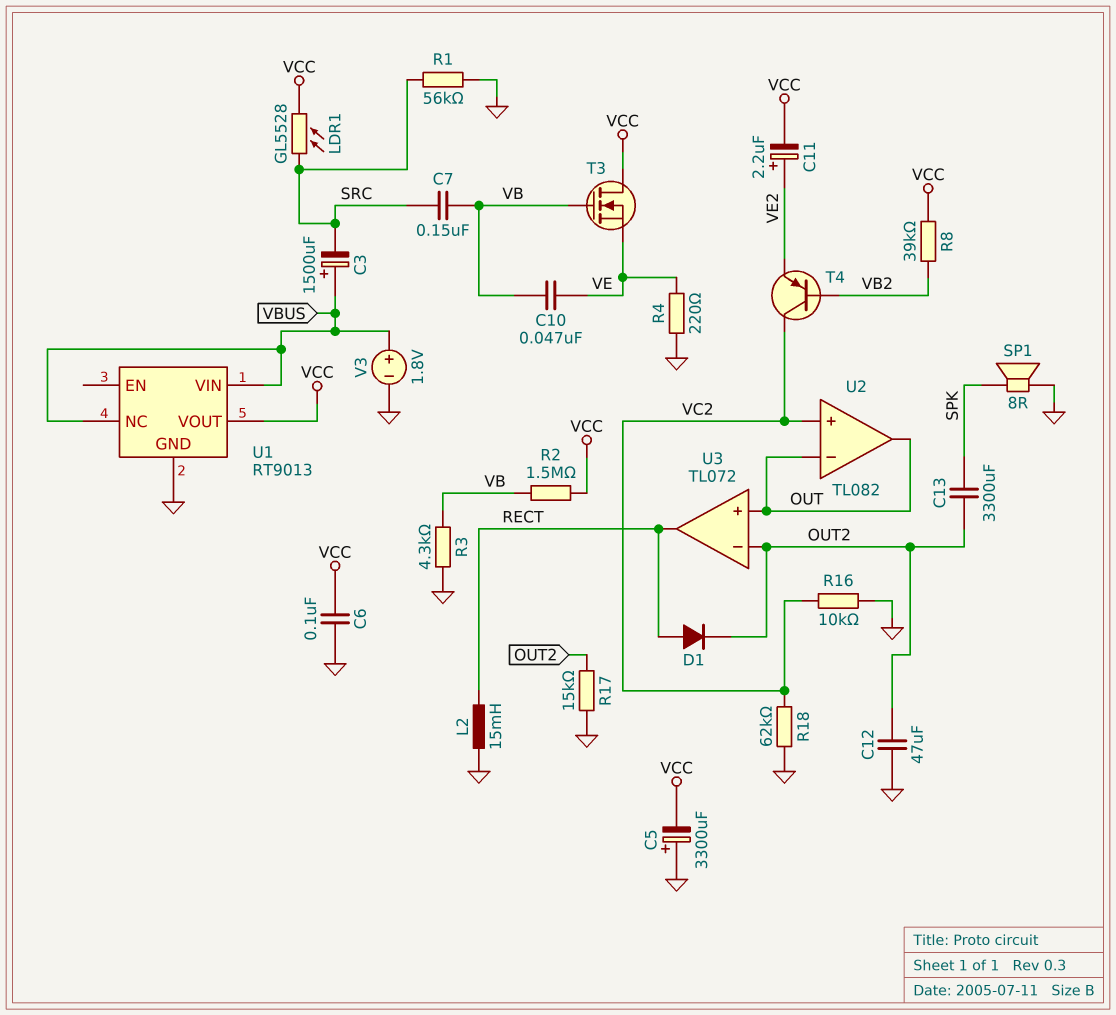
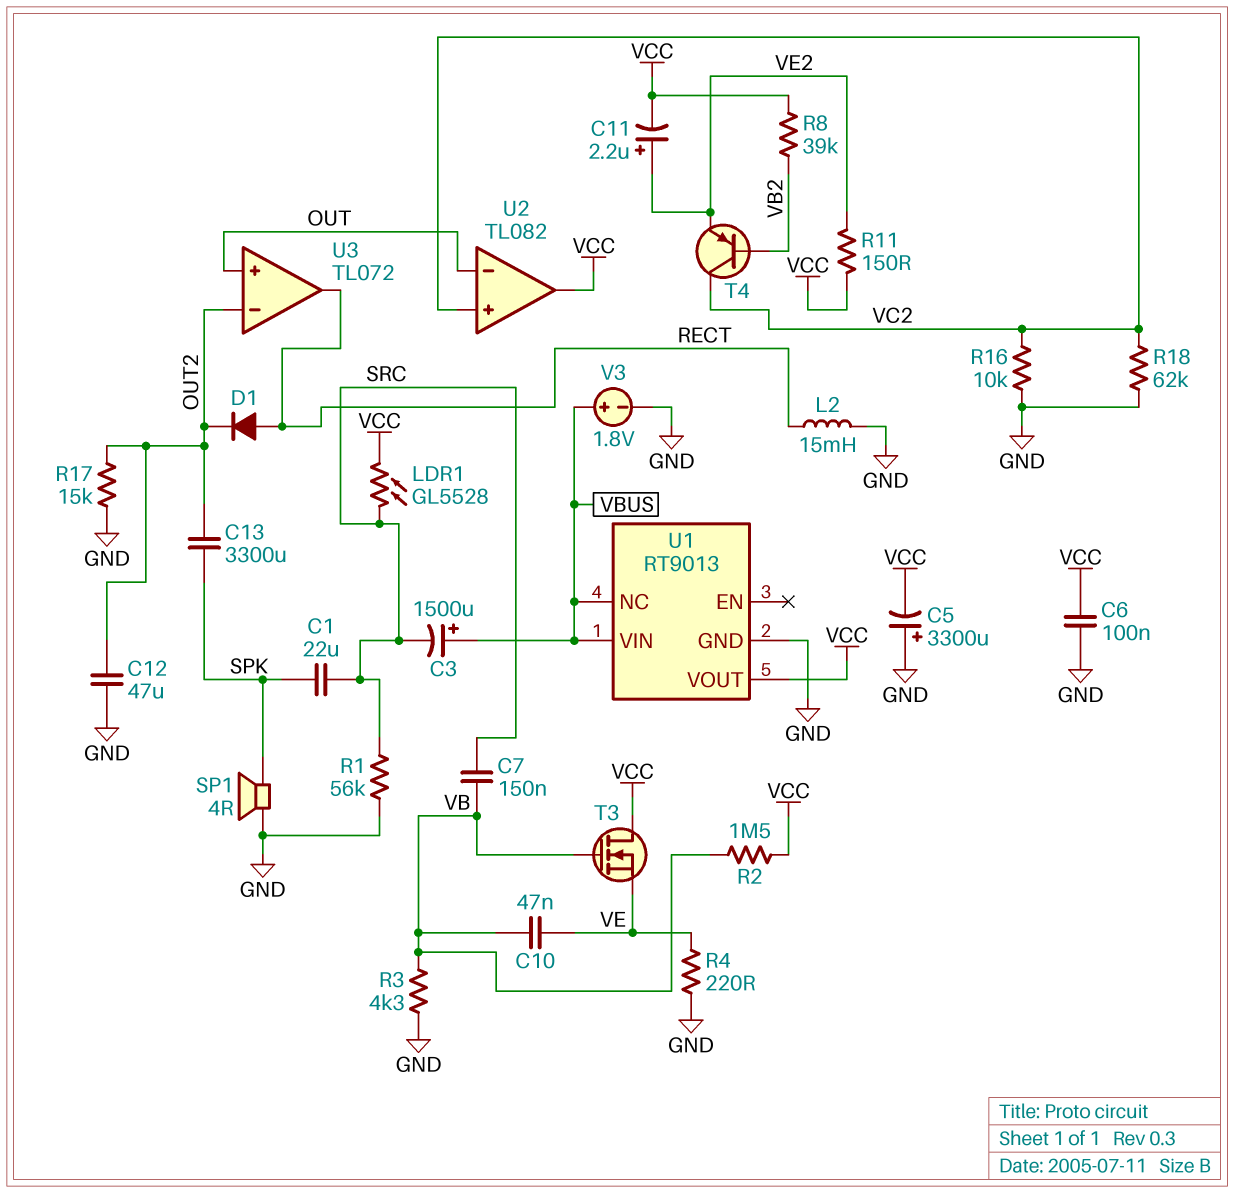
C1: none -> 22uF (SPK, SRC)
R11: none -> 150 (VCC, VE2)
SP1: speaker 8R (GND, SPK) -> speaker 4R (GND, SPK)
U2 pin out: OUT -> VCC

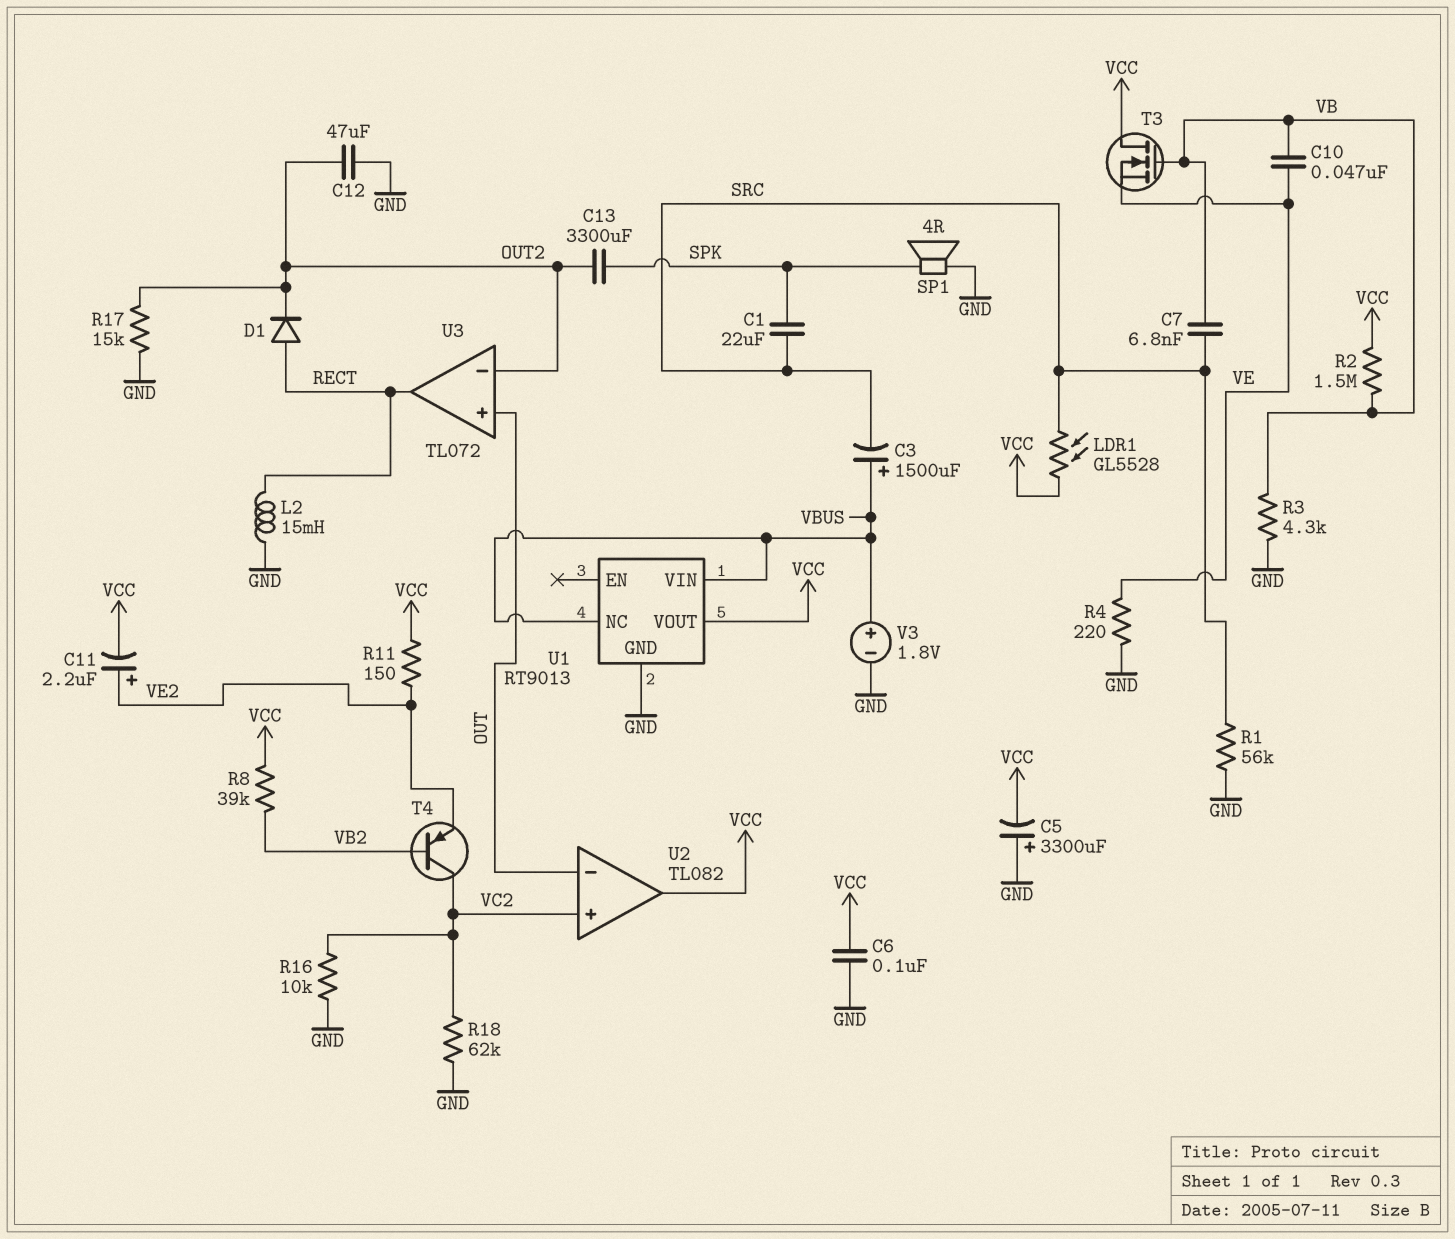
C7: 150nF (SRC, VB) -> 6.8nF (SRC, VB)

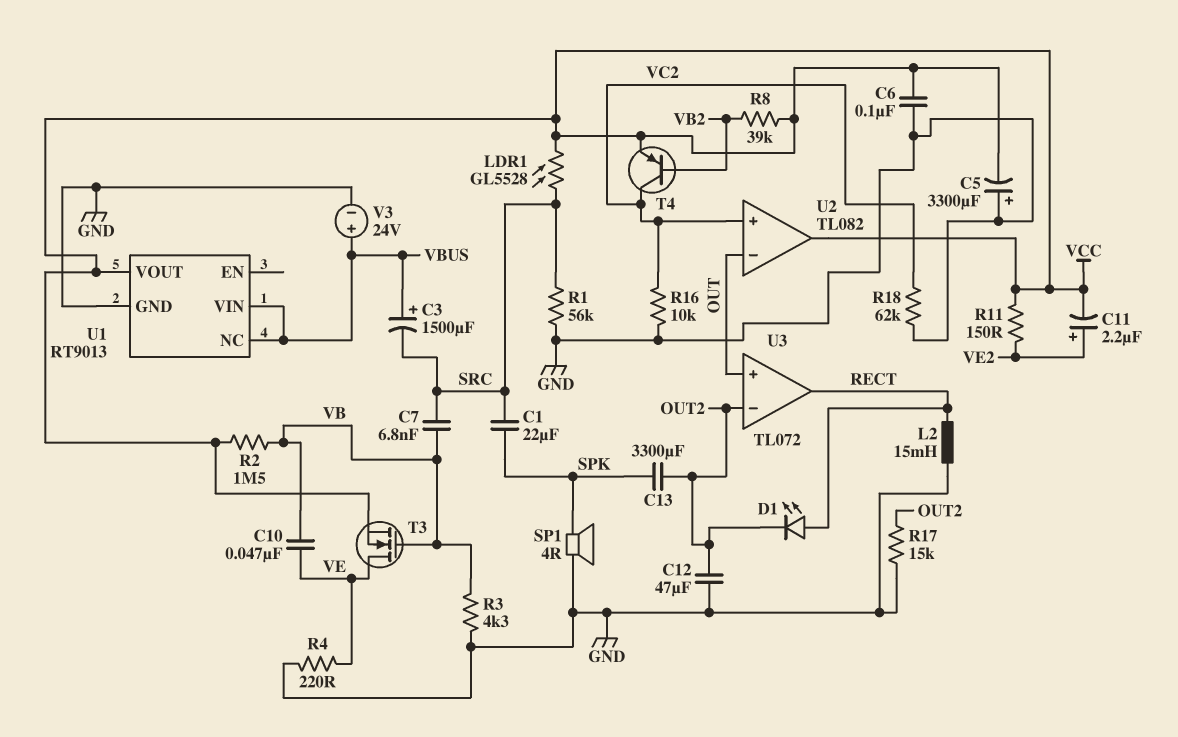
D1: diode (A RECT, K OUT2) -> LED (A RECT, K OUT2)
T3: NMOS (G VB, D VCC, S VE) -> NMOS (G VB, D VE, S VCC)
T4: PNP (B VB2, C VC2, E VE2) -> PNP (B VB2, C VC2, E VCC)
V3: 1.8V (plus VBUS, minus GND) -> 24V (plus VBUS, minus GND)

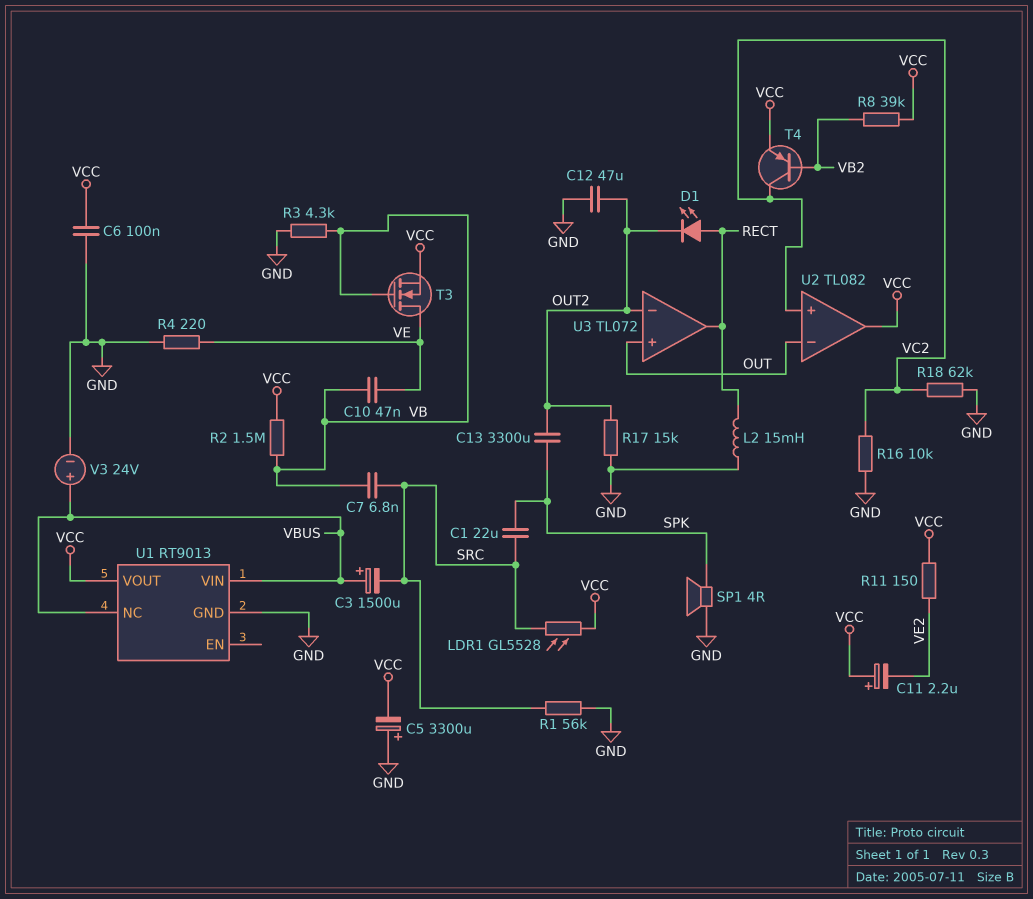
C11: 2.2uF (plus VE2, minus VCC) -> 2.2uF (plus VCC, minus VE2)

